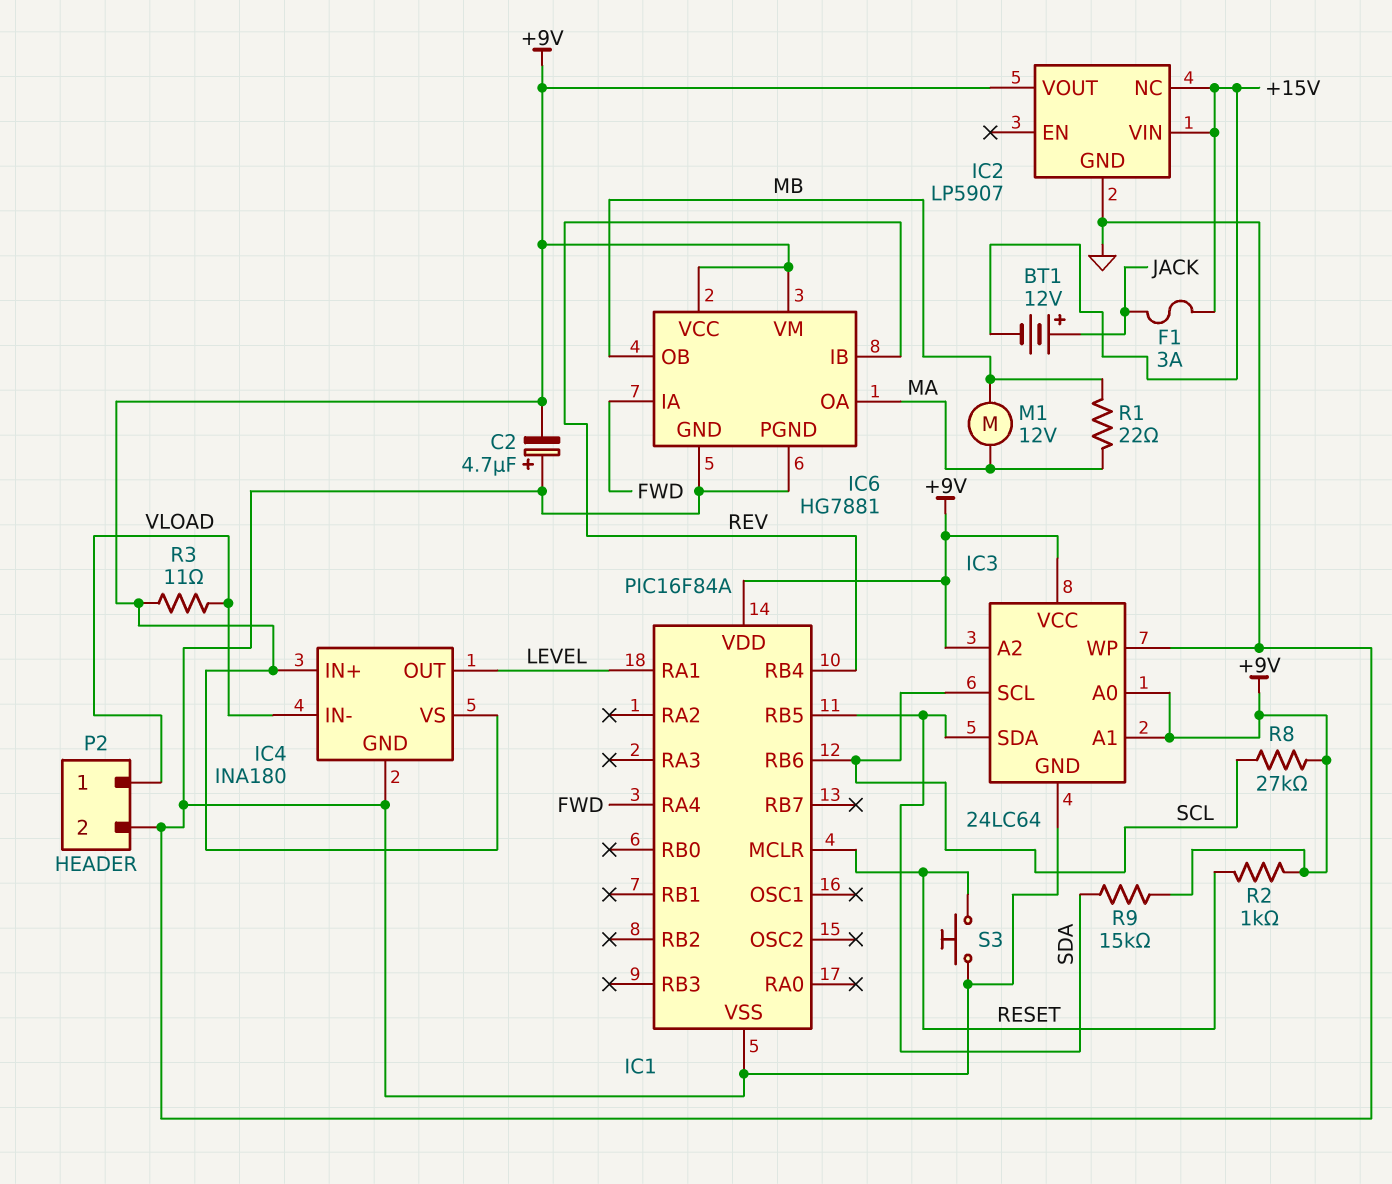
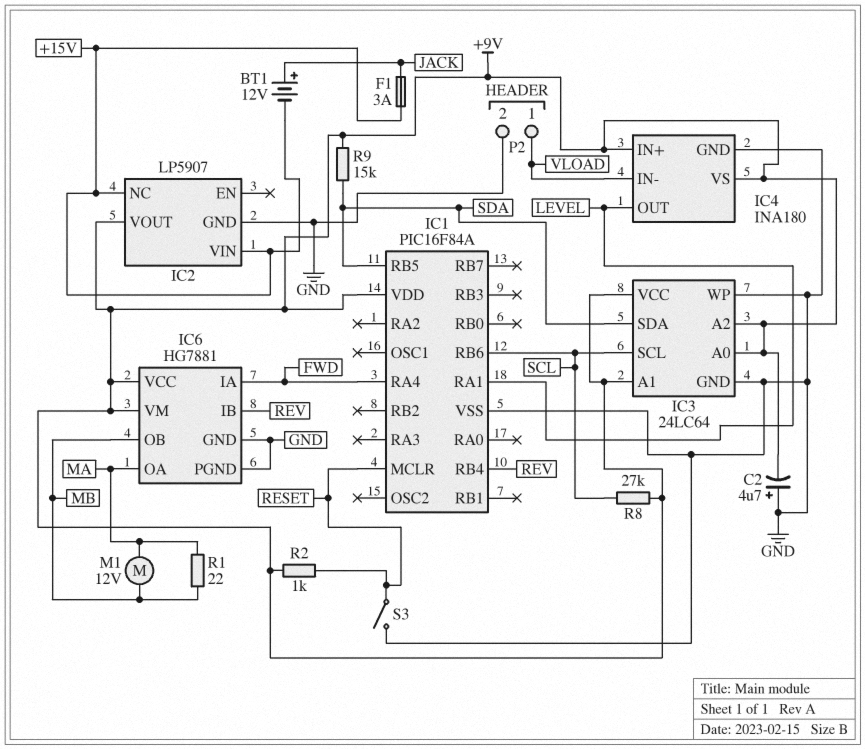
R3: 11 (+9V, VLOAD) -> none
S3: button (GND, RESET) -> switch (GND, RESET)

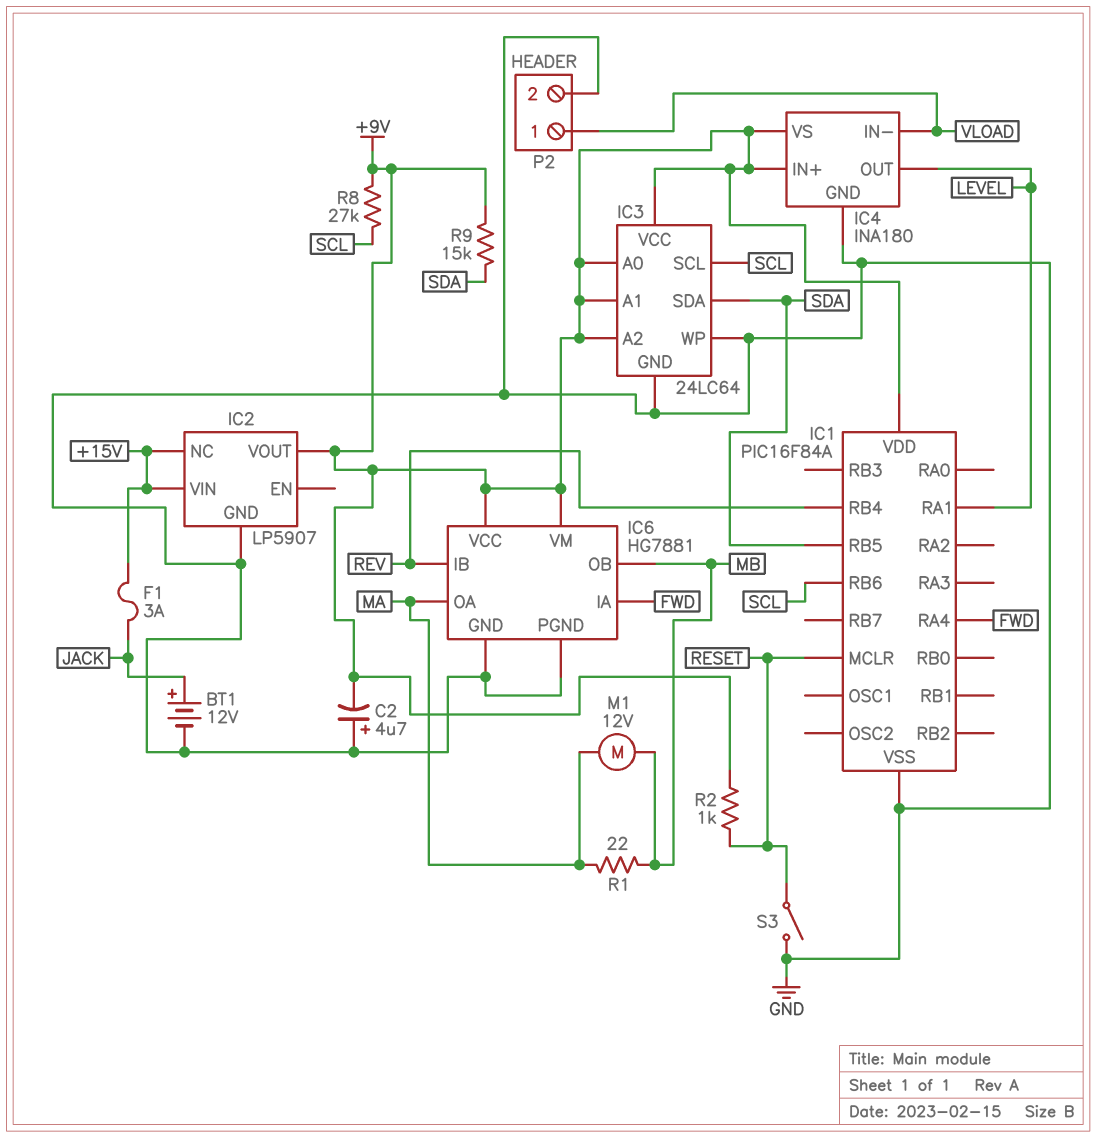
BT1: 12V (plus JACK, minus +15V) -> 12V (plus JACK, minus GND)

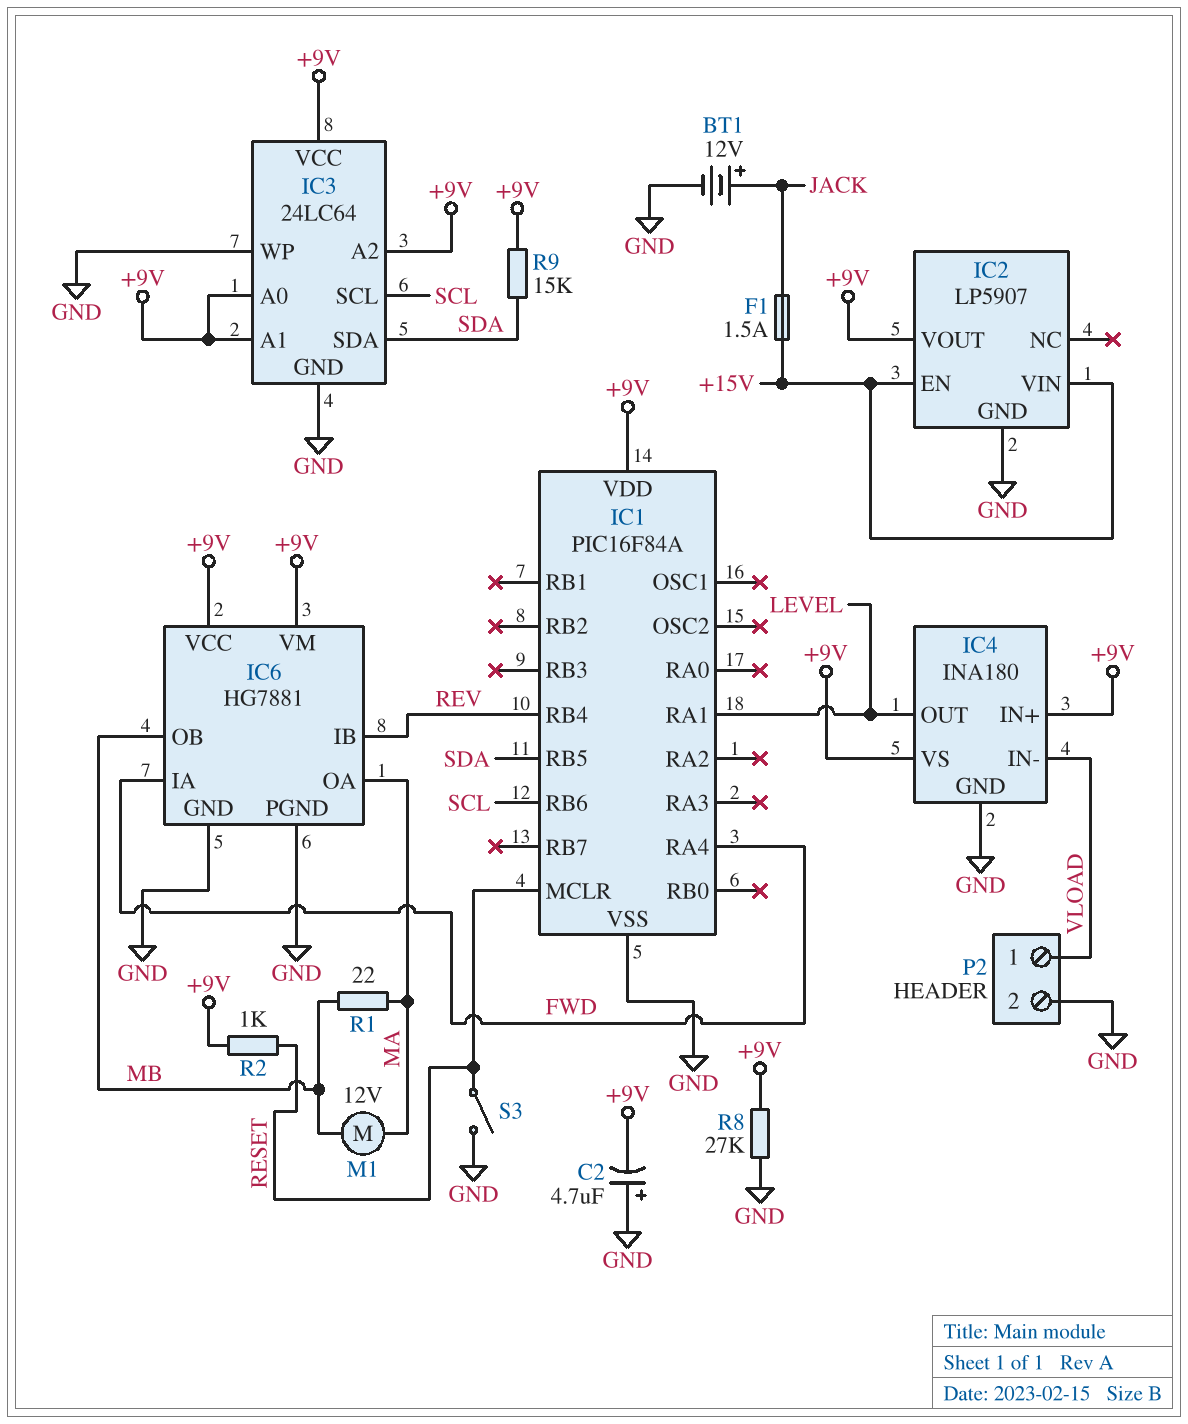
F1: 3A (+15V, JACK) -> 1.5A (+15V, JACK)
IC2 pin EN: none -> +15V
IC2 pin NC: +15V -> none
R8: 27k (+9V, SCL) -> 27k (+9V, GND)

